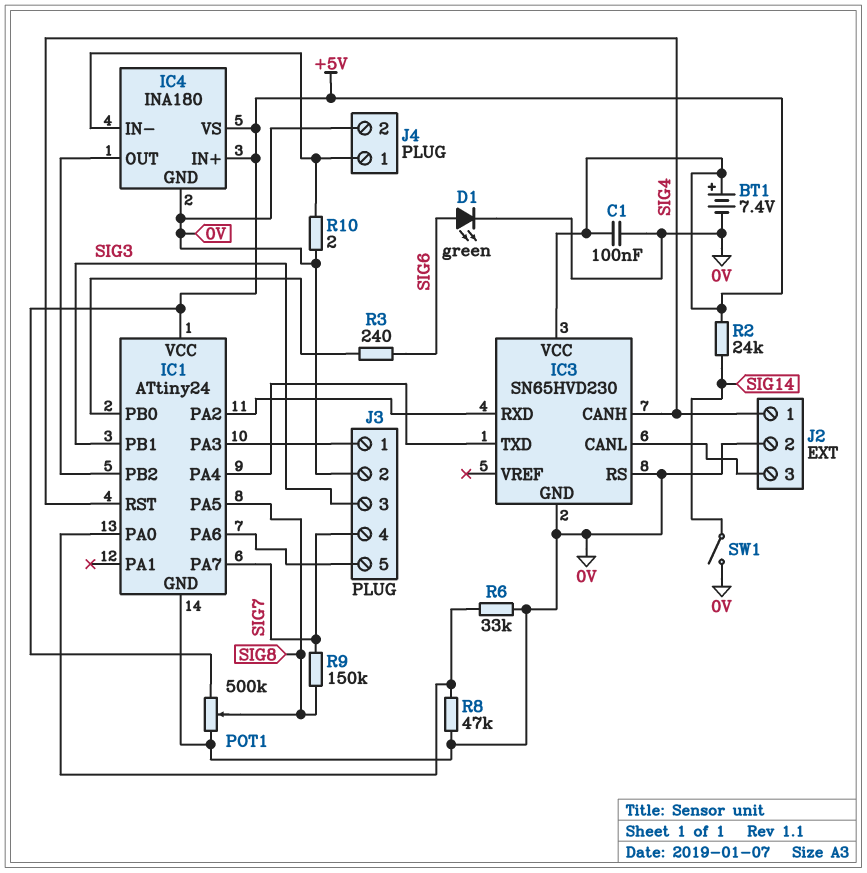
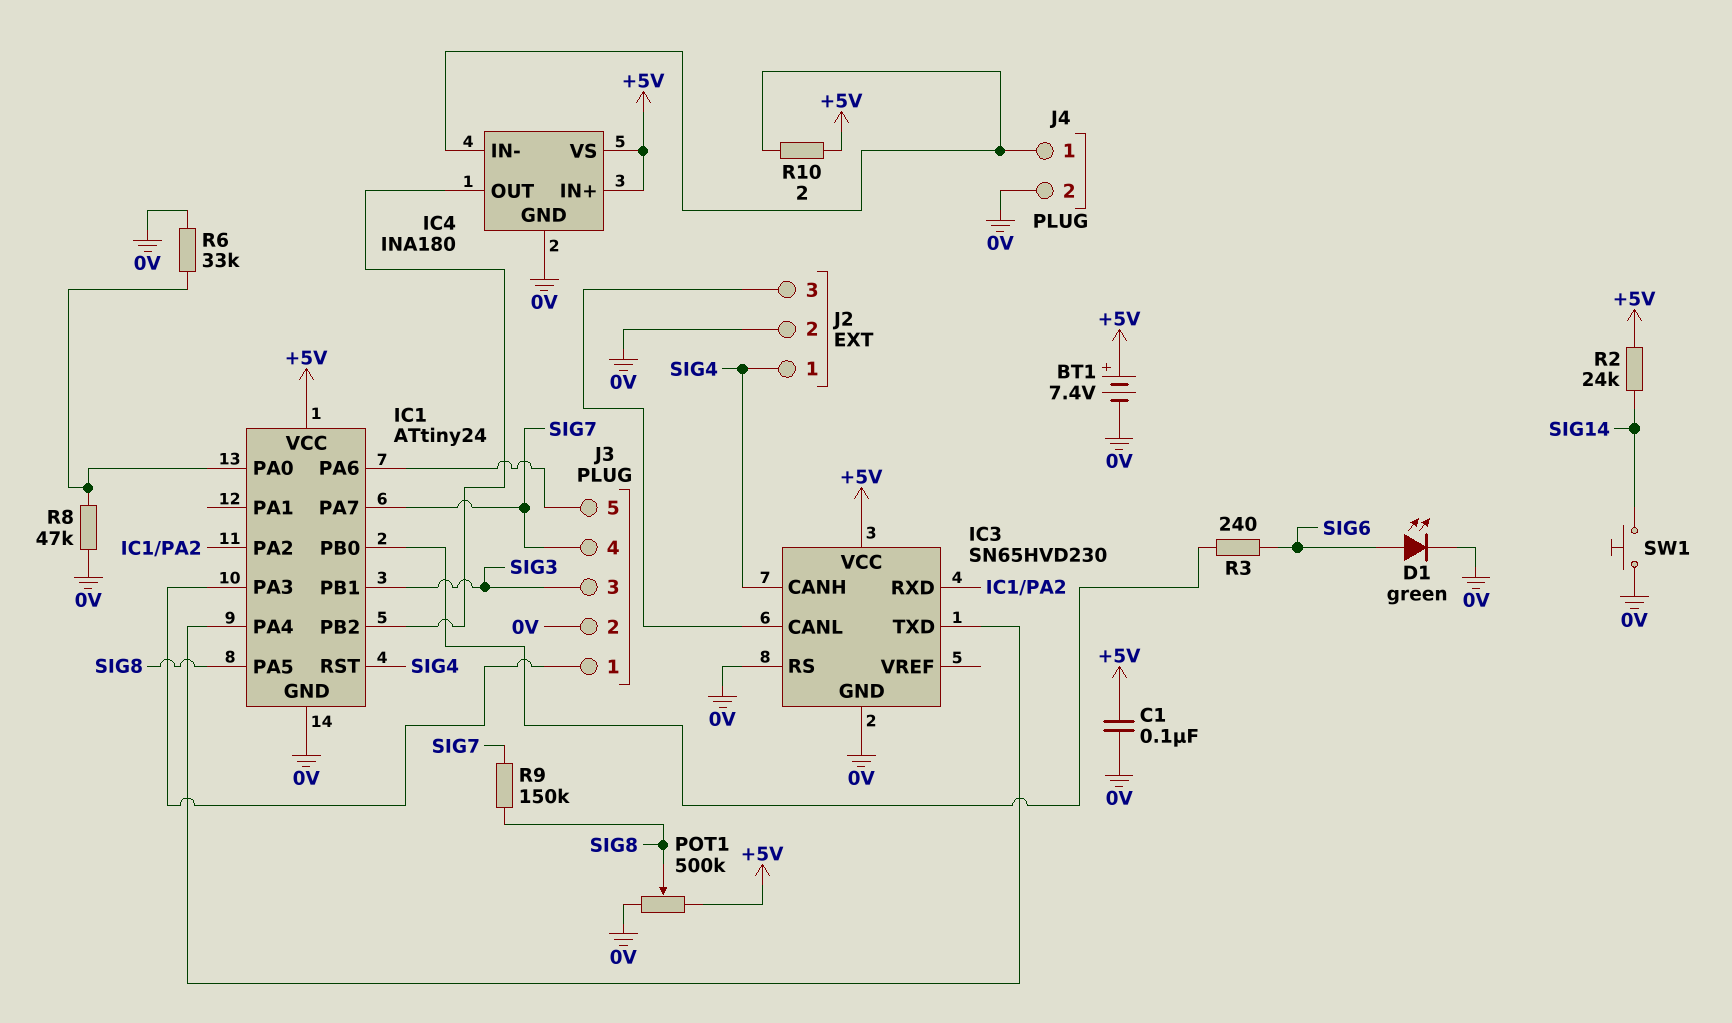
R10: 2 (0V, IC4/IN-) -> 2 (+5V, IC4/IN-)
SW1: switch (0V, SIG14) -> button (0V, SIG14)

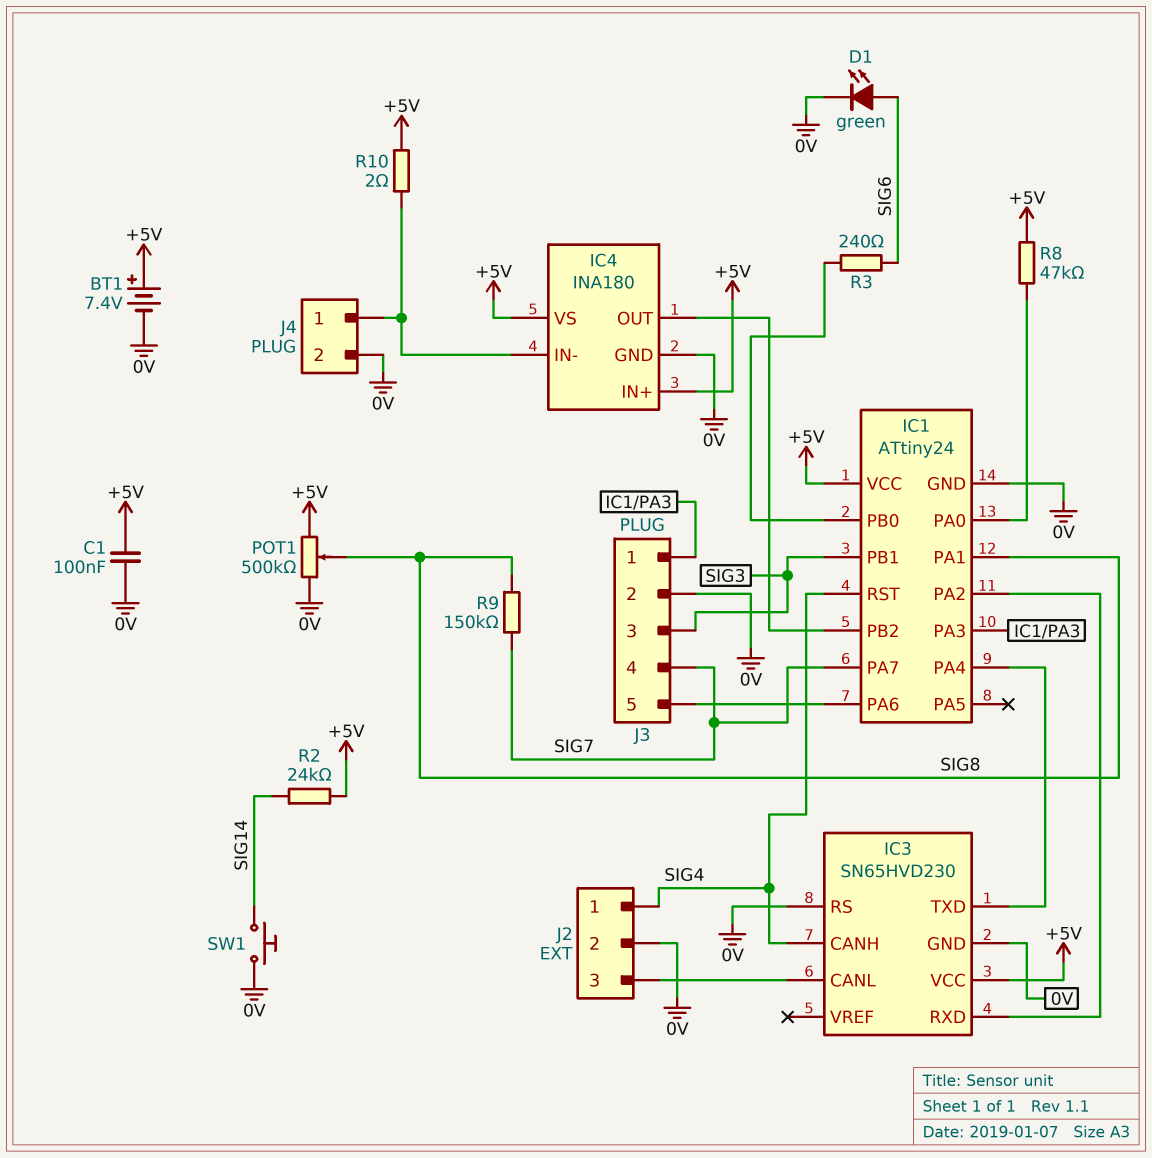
IC1 pin PA1: none -> SIG8
IC1 pin PA5: SIG8 -> none
R6: 33k (0V, IC1/PA0) -> none
R8: 47k (0V, IC1/PA0) -> 47k (+5V, IC1/PA0)

